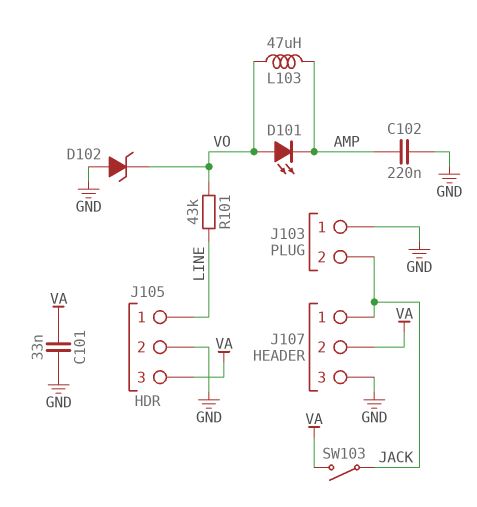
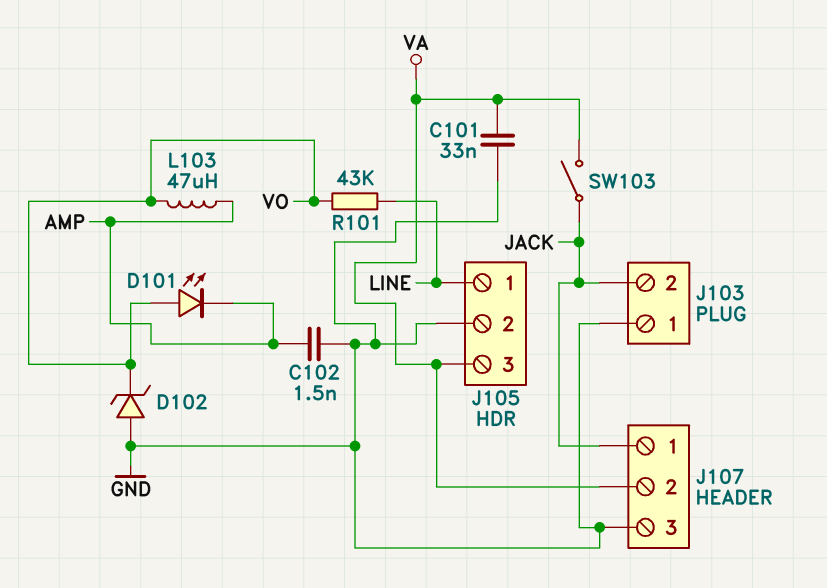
C102: 220nF (AMP, GND) -> 1.5nF (AMP, GND)

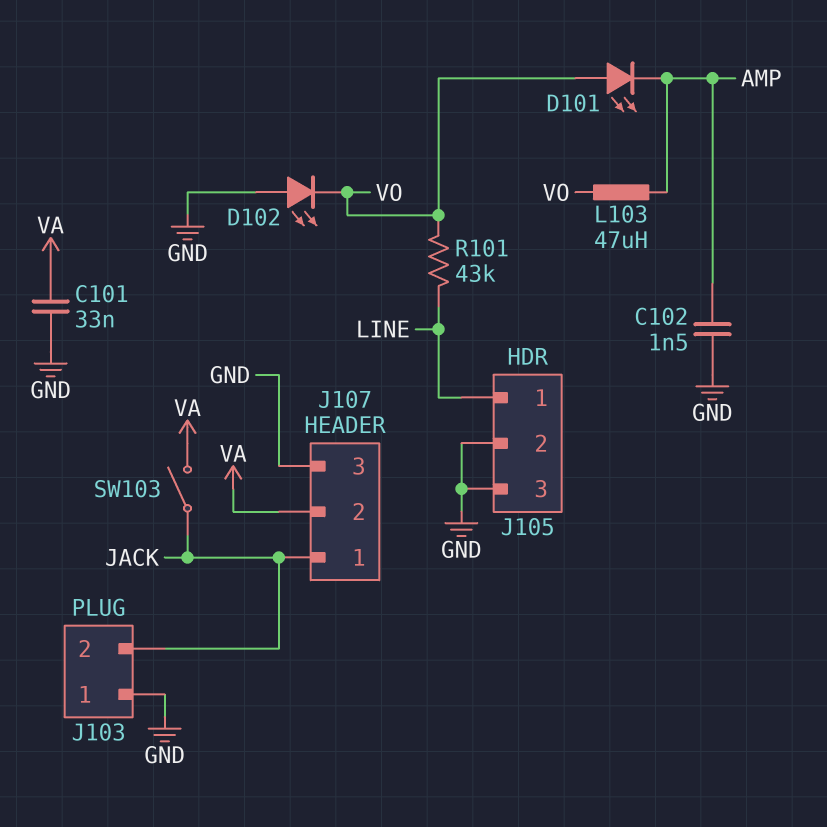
D102: zener (A GND, K VO) -> LED (A GND, K VO)
J105 pin 3: VA -> GND

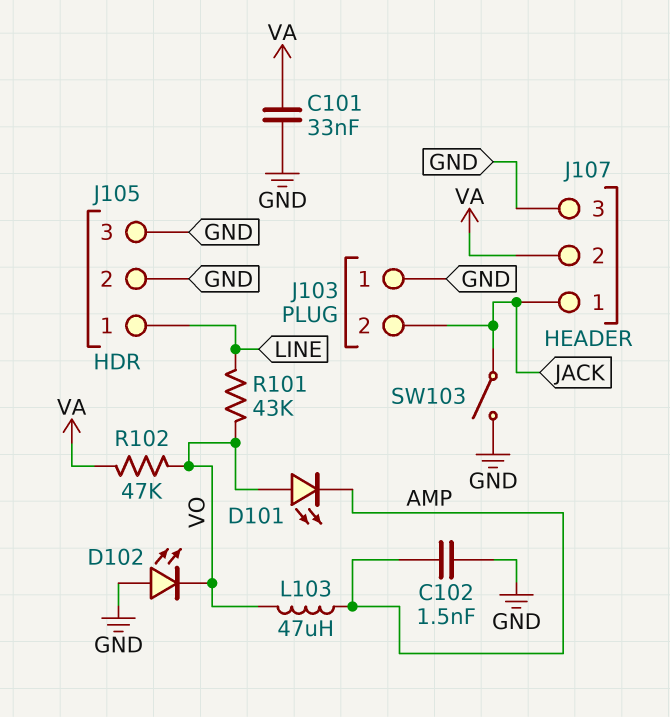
R102: none -> 47k (VA, VO)
SW103: switch (JACK, VA) -> switch (GND, JACK)

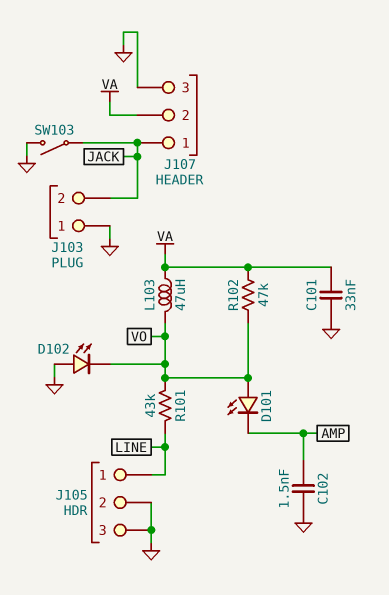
L103: 47uH (AMP, VO) -> 47uH (VA, VO)

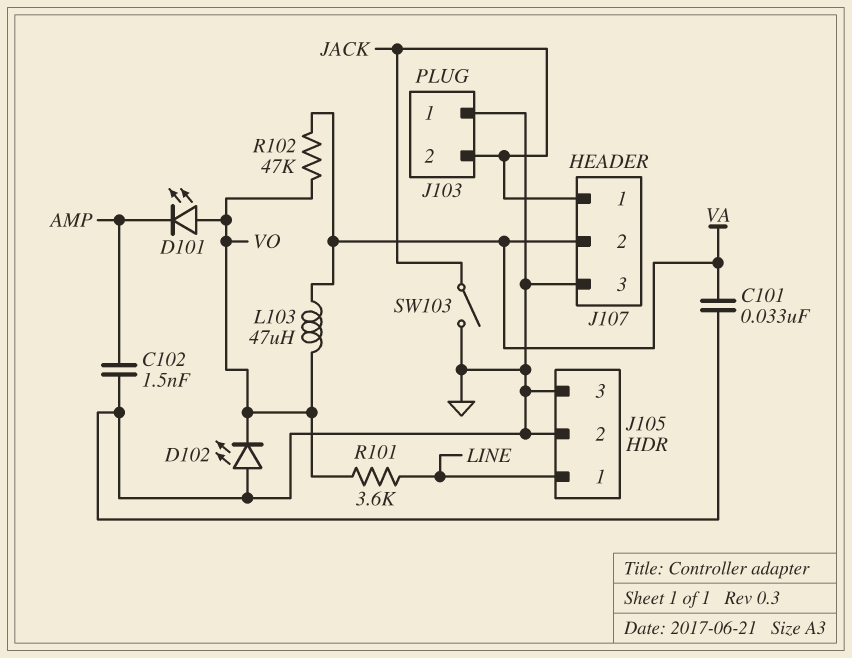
R101: 43k (LINE, VO) -> 3.6k (LINE, VO)

